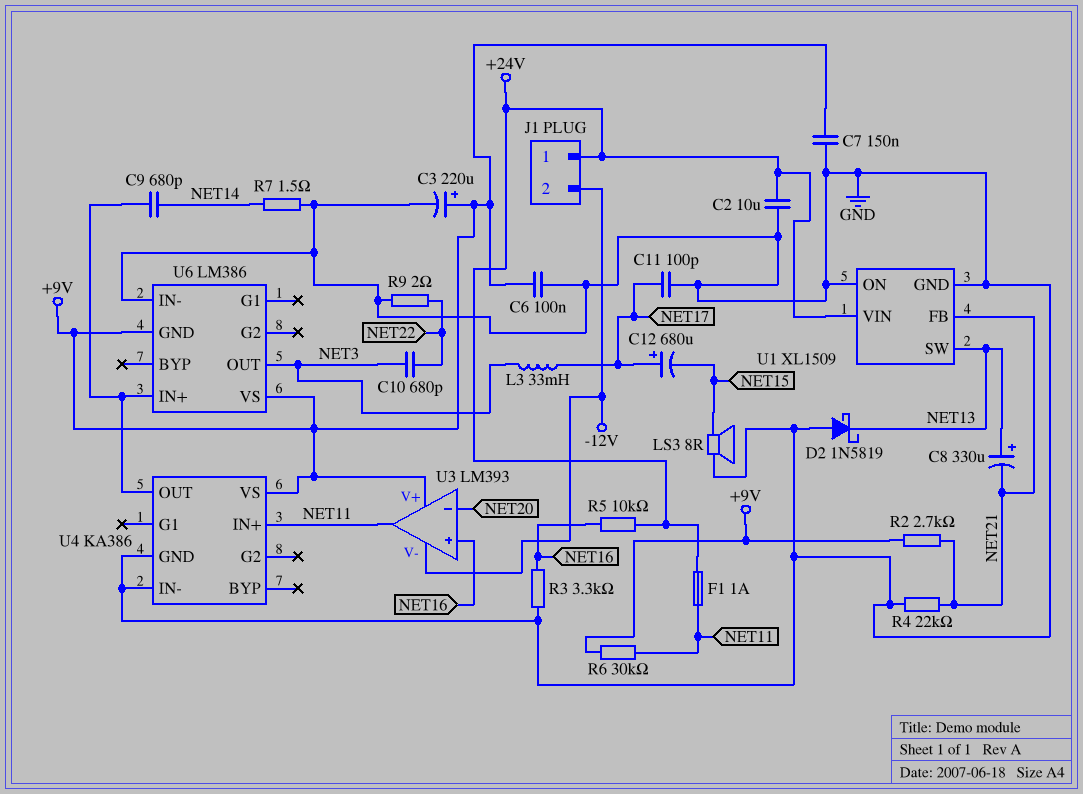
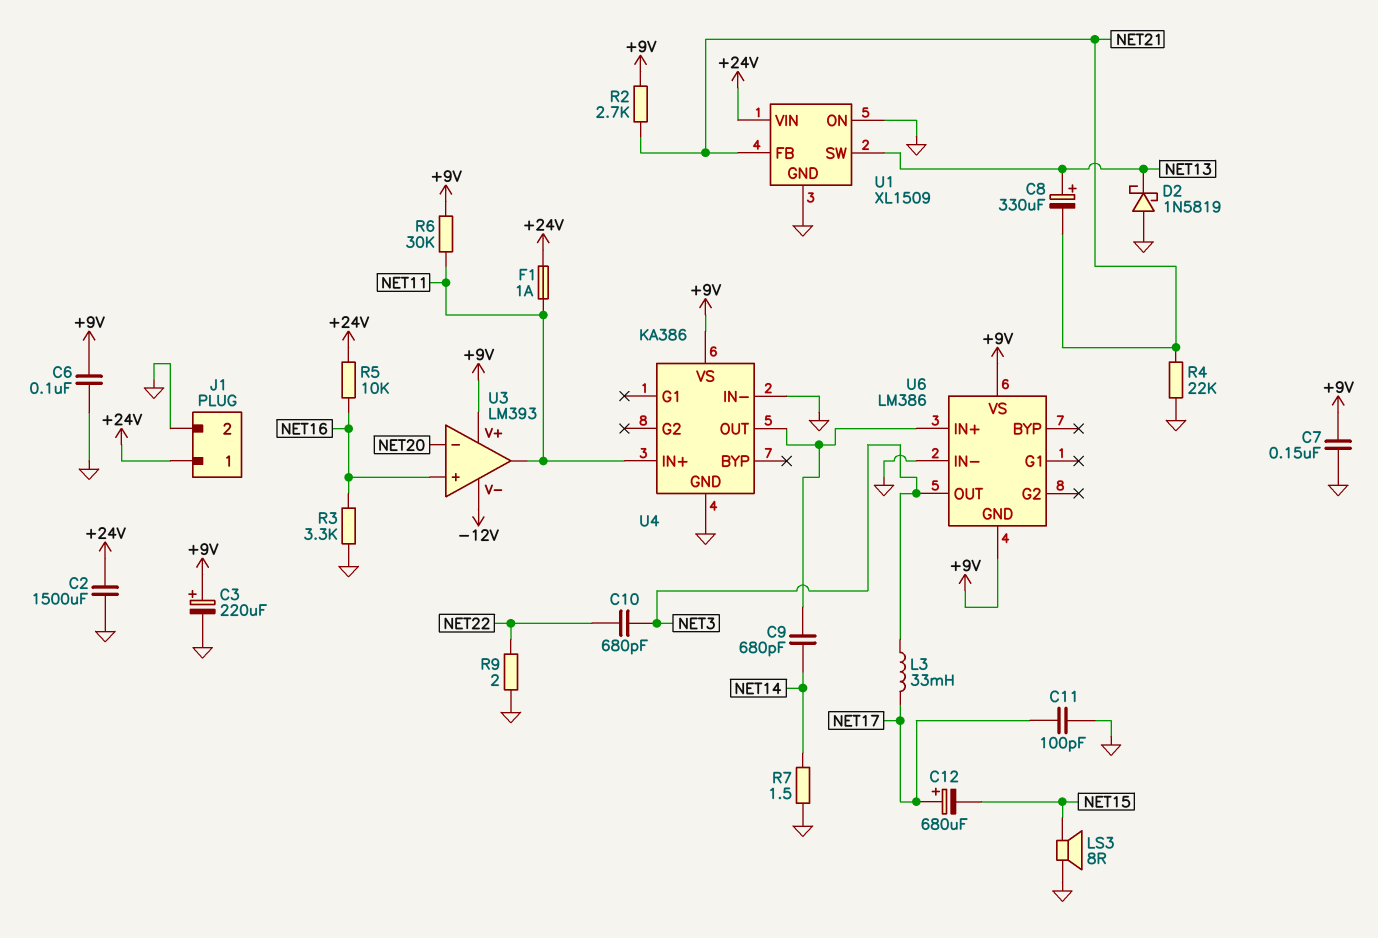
C2: 10uF (+24V, GND) -> 1500uF (+24V, GND)
J1 pin 2: -12V -> GND

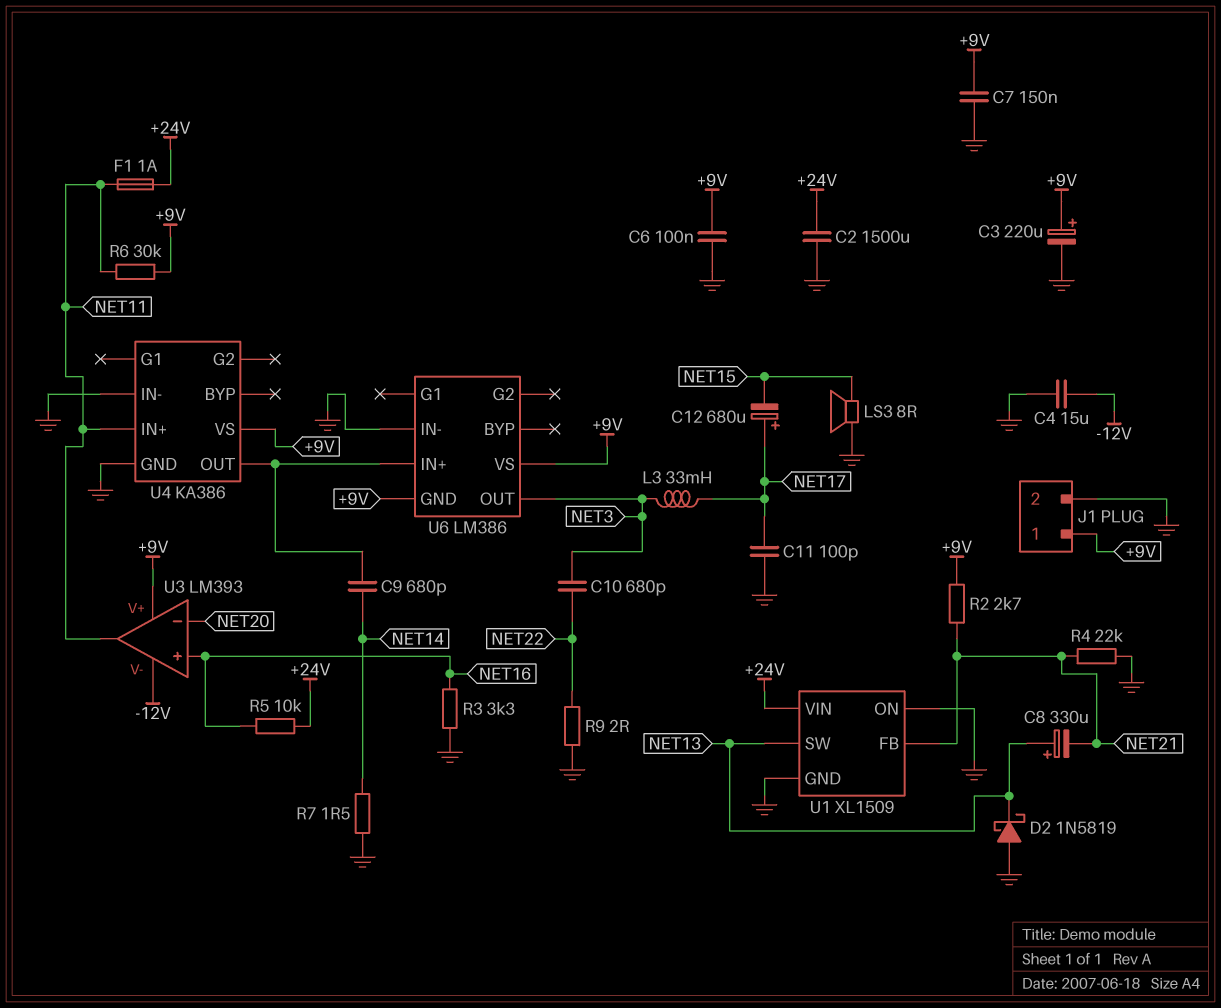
C4: none -> 15uF (-12V, GND)
J1 pin 1: +24V -> +9V

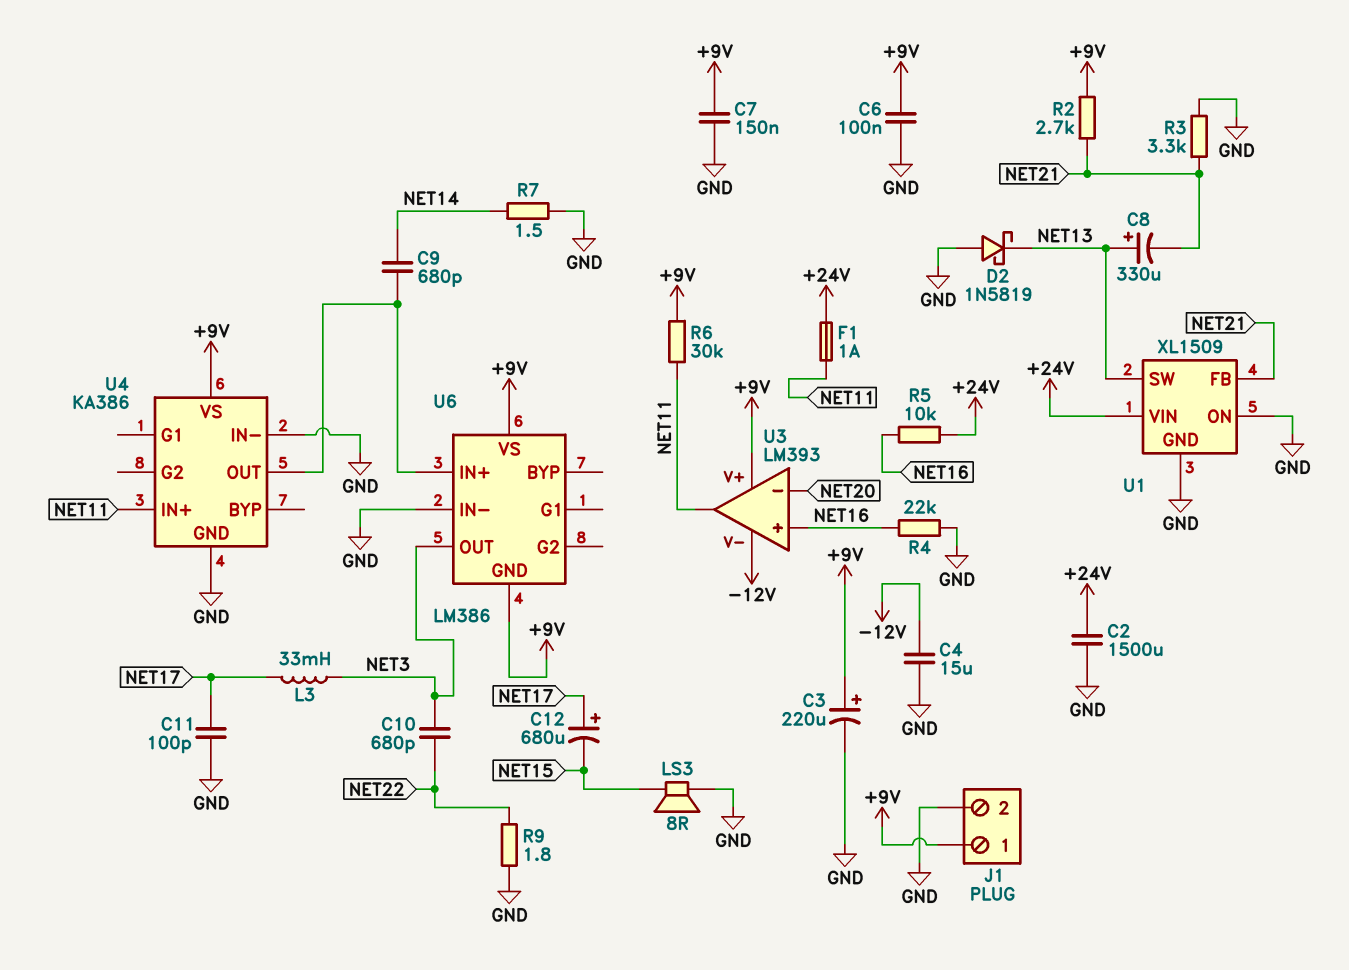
R3: 3.3k (GND, NET16) -> 3.3k (GND, NET21)
R4: 22k (GND, NET21) -> 22k (GND, NET16)
R9: 2 (GND, NET22) -> 1.8 (GND, NET22)

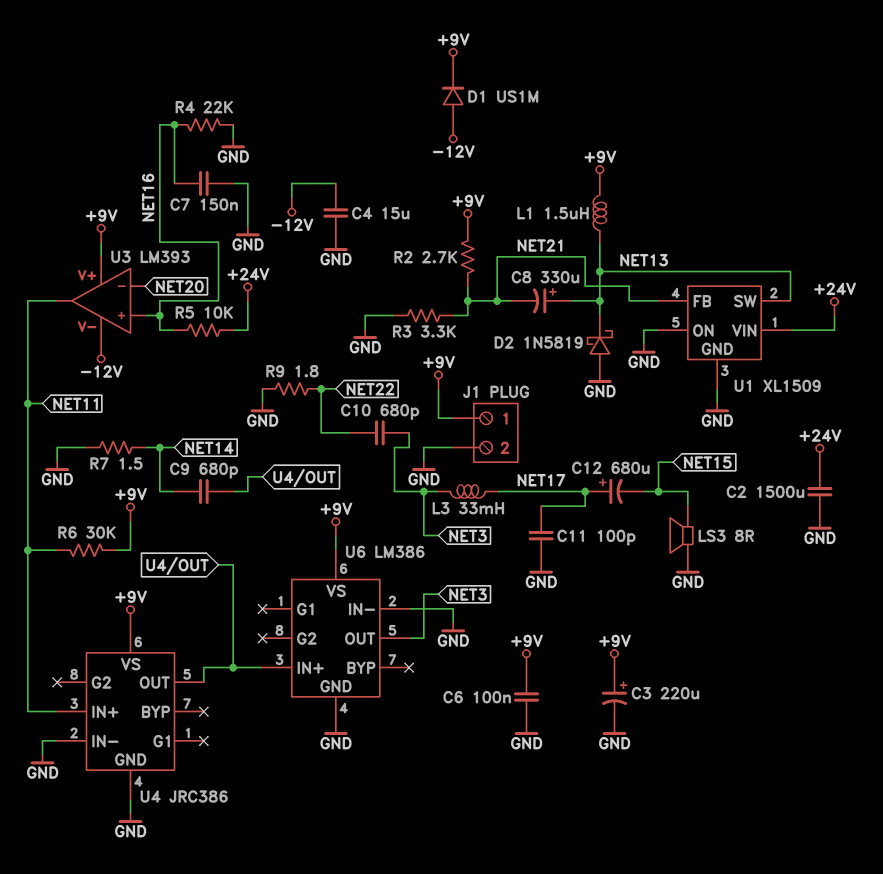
C7: 150nF (+9V, GND) -> 150nF (GND, NET16)
D1: none -> diode US1M (A -12V, K +9V)
F1: 1A (+24V, NET11) -> none
L1: none -> 1.5uH (+9V, NET13)
U4: KA386 -> JRC386
U6 pin GND: +9V -> GND

